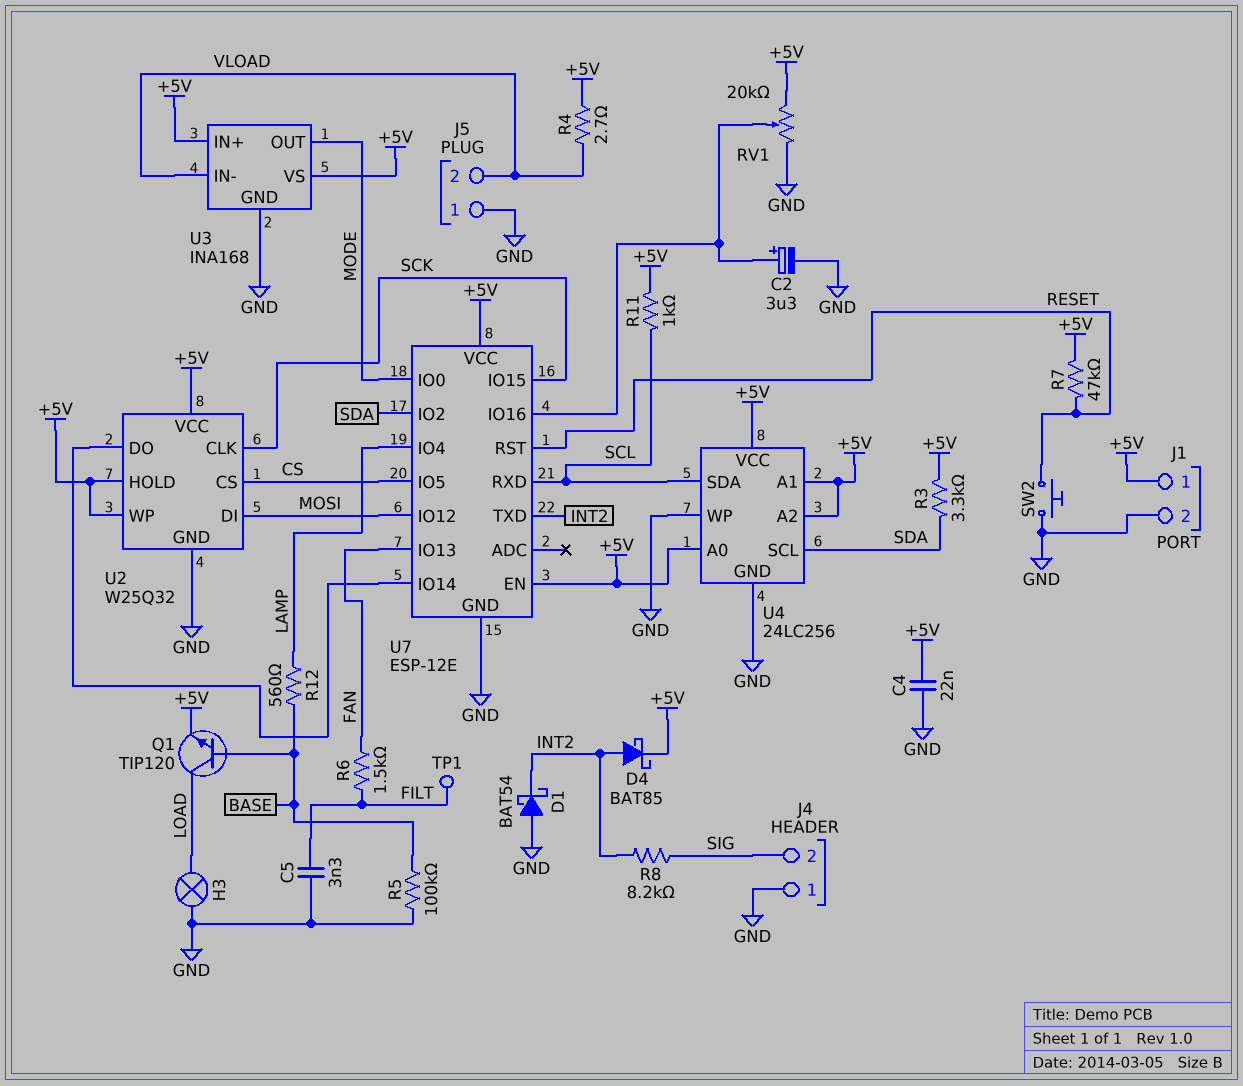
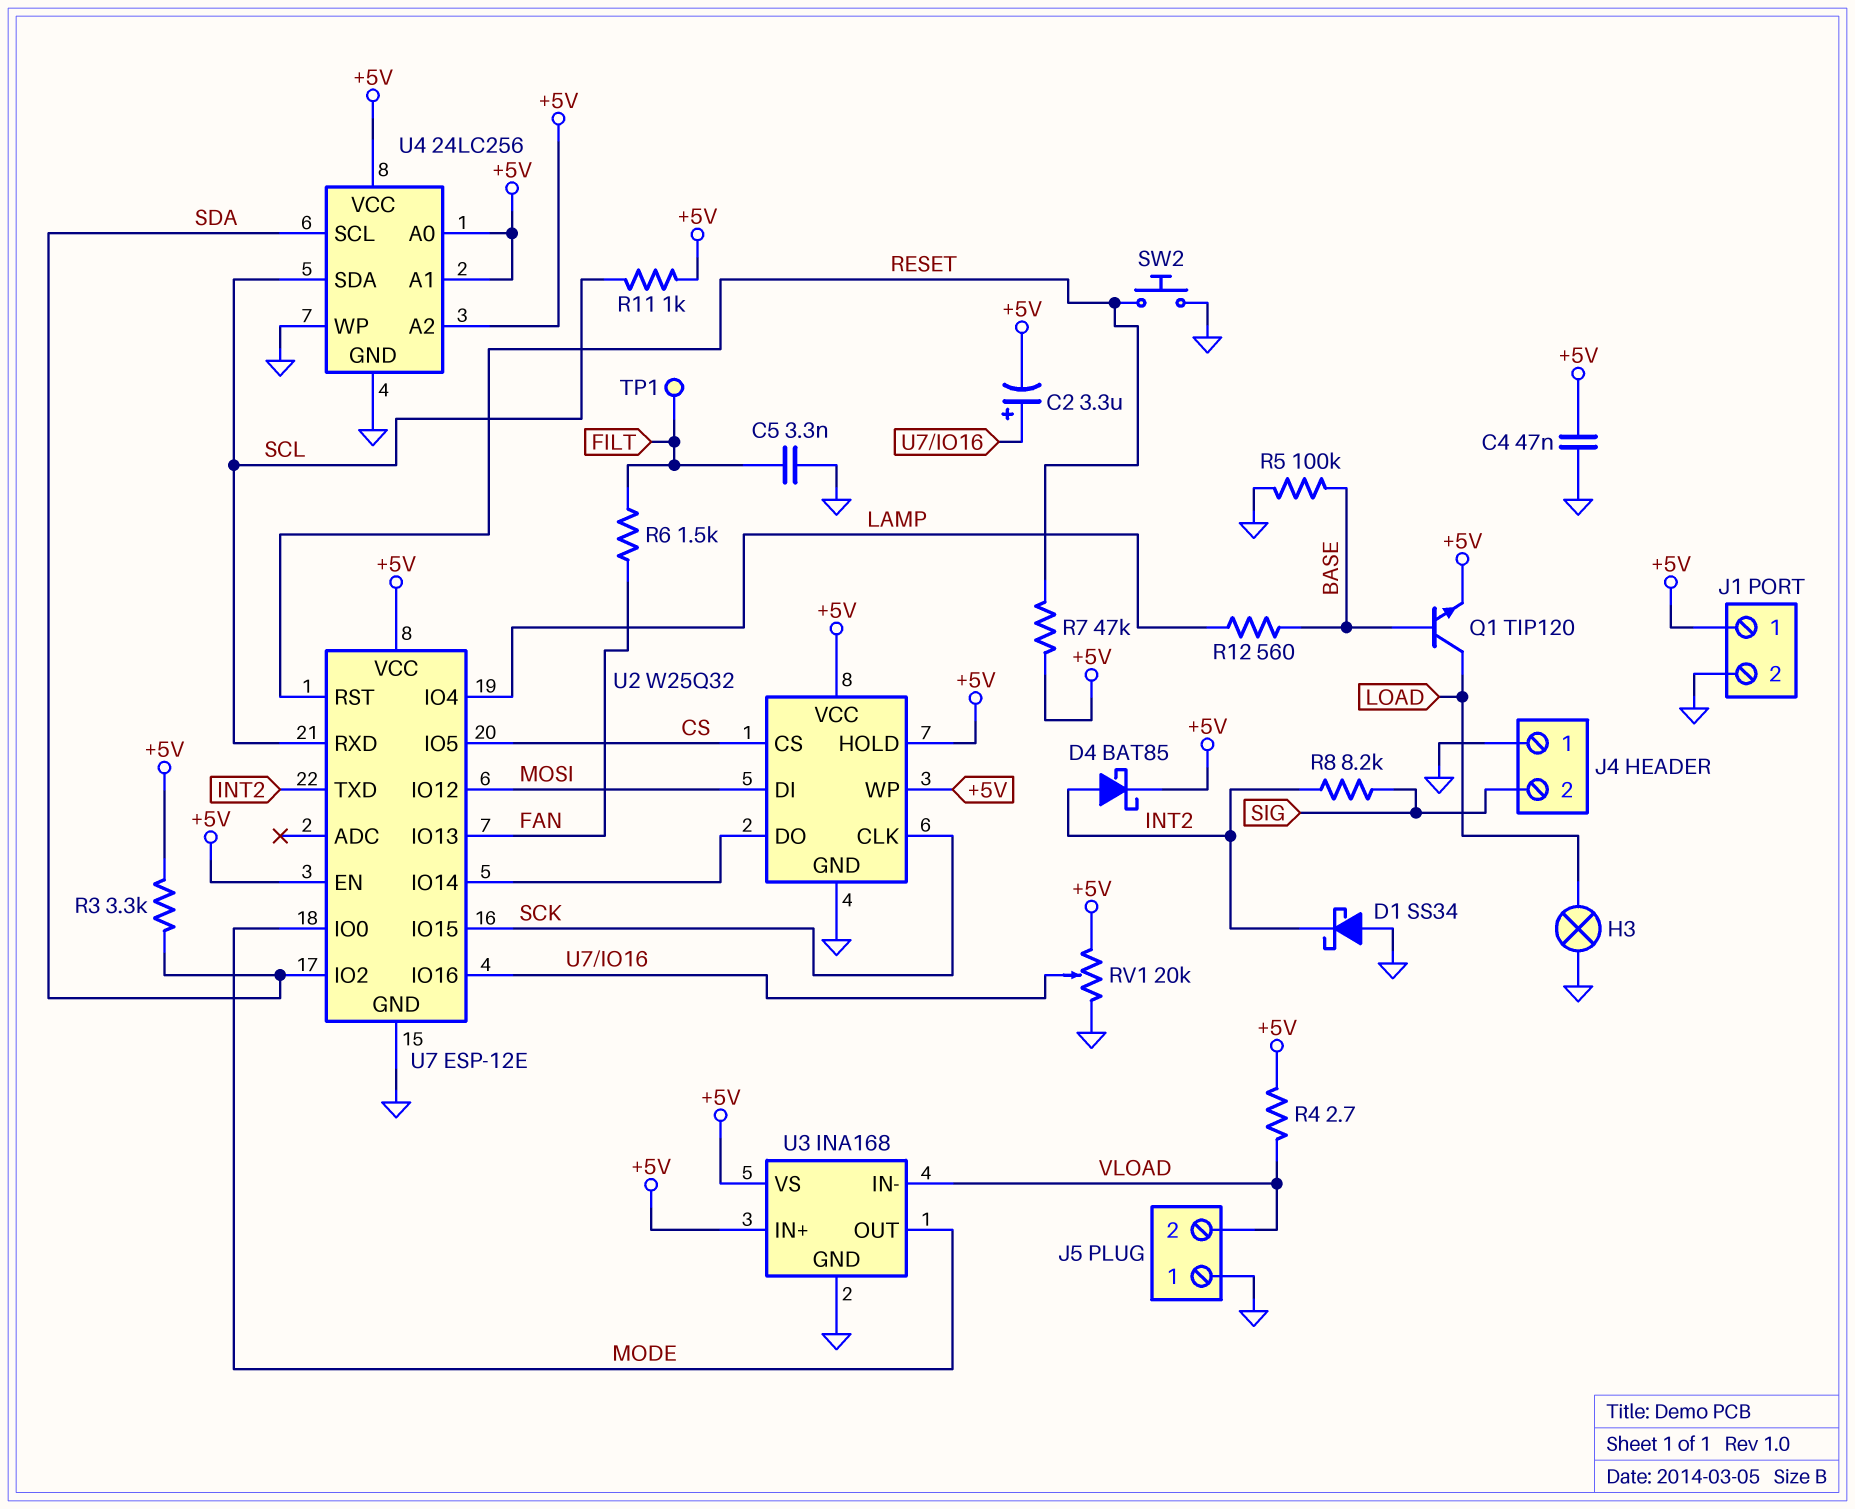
C2: 3.3uF (plus U7/IO16, minus GND) -> 3.3uF (plus U7/IO16, minus +5V)
C4: 22nF (+5V, GND) -> 47nF (+5V, GND)
D1: schottky BAT54 (A GND, K INT2) -> schottky SS34 (A GND, K INT2)

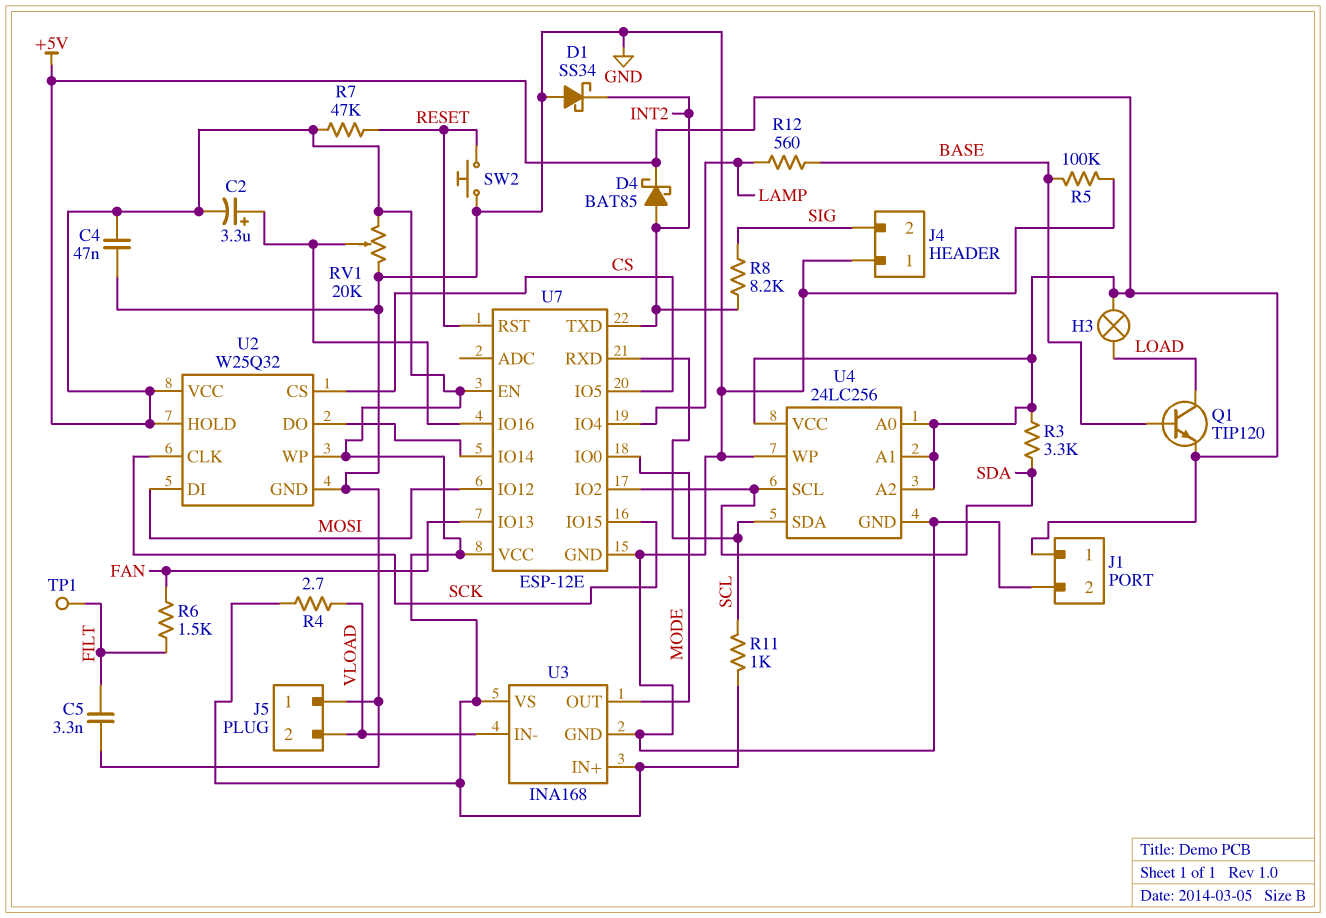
H3: lamp (GND, LOAD) -> lamp (+5V, LOAD)

